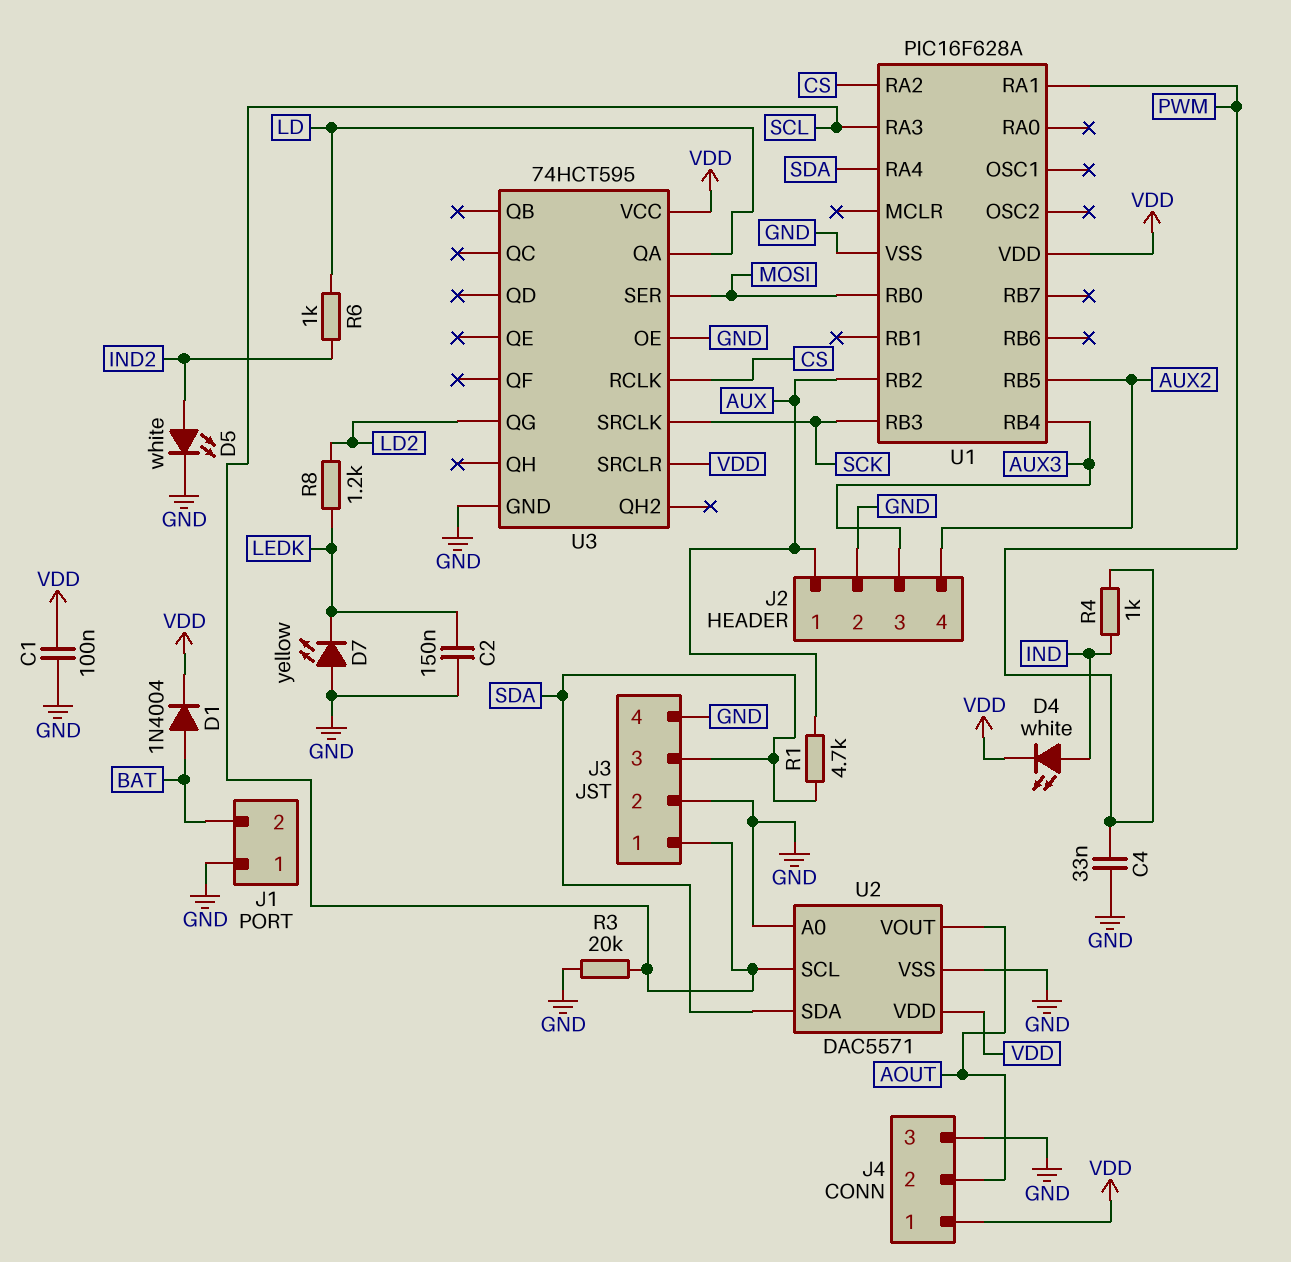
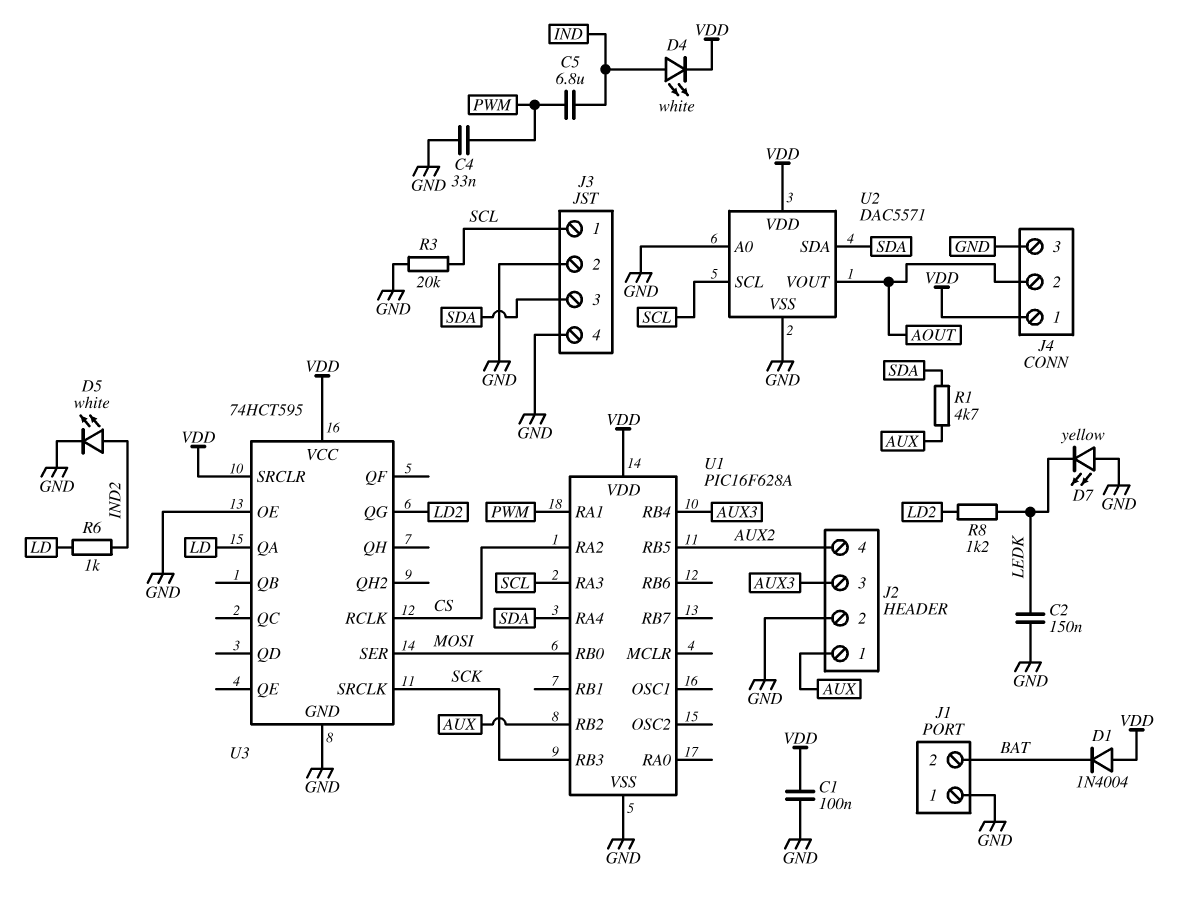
C5: none -> 6.8uF (IND, PWM)
D1: diode 1N4004 (A BAT, K VDD) -> diode 1N4004 (A VDD, K BAT)
R4: 1k (IND, PWM) -> none

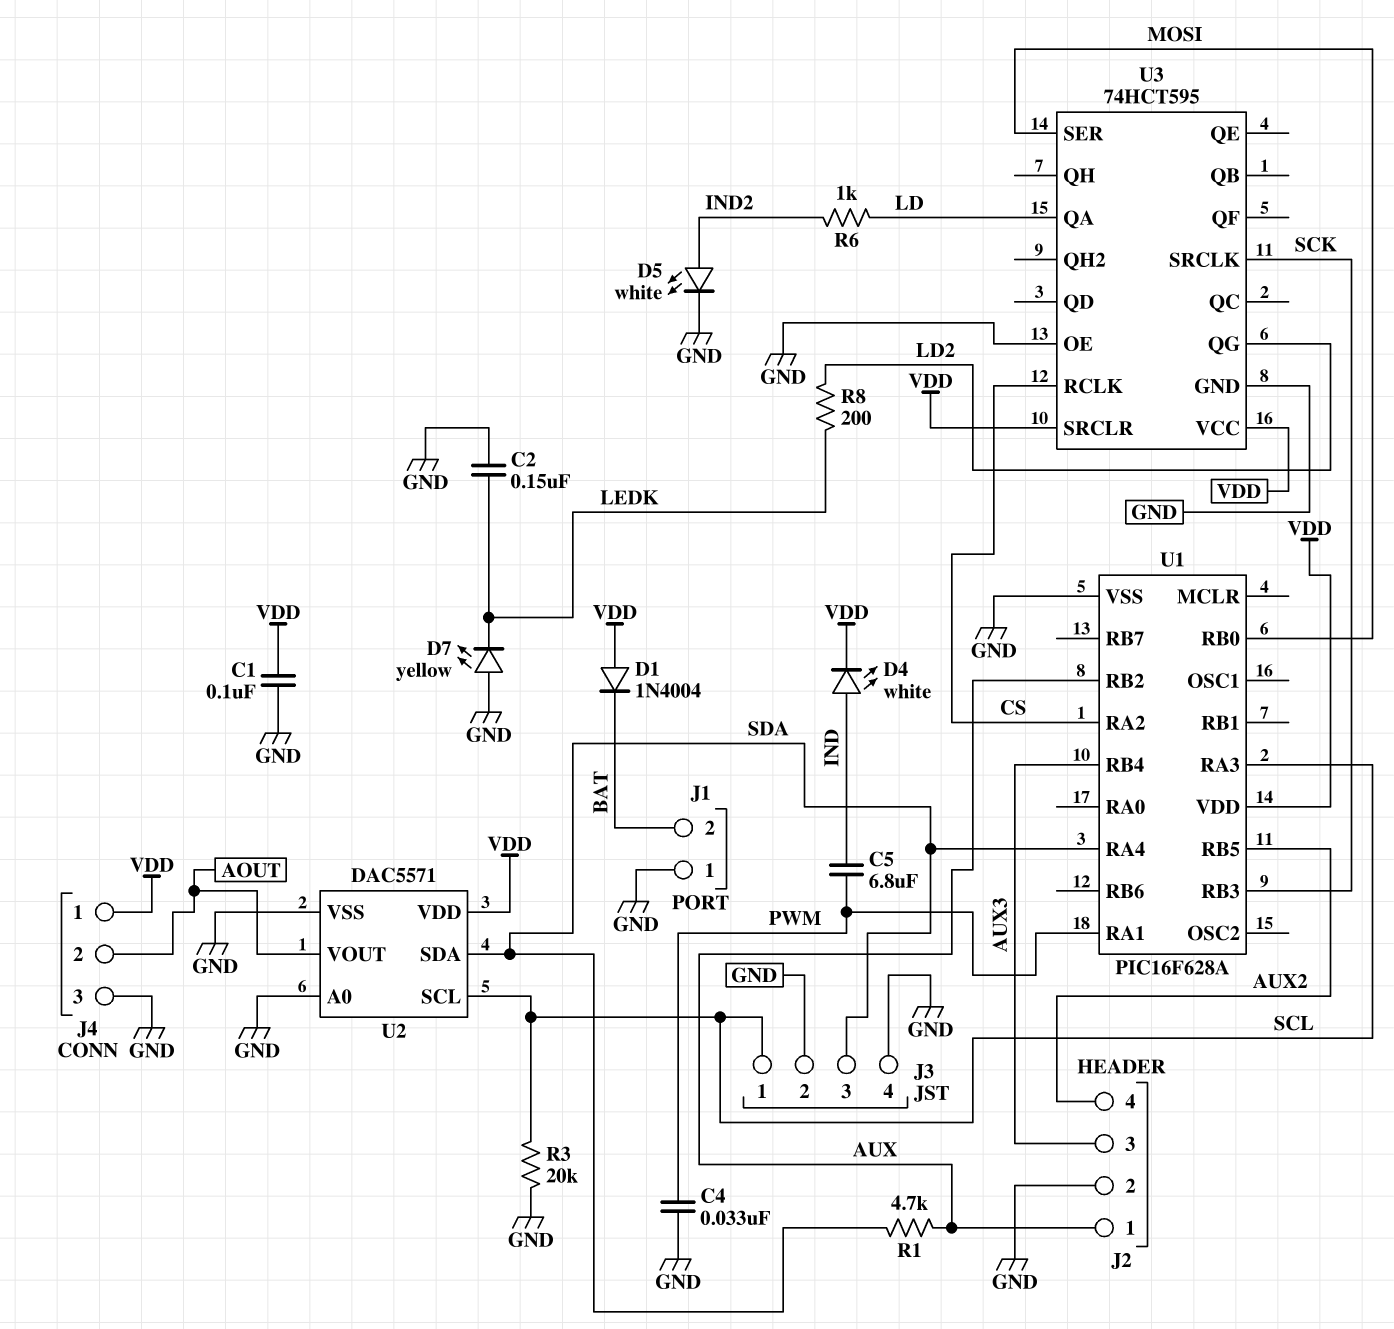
R8: 1.2k (LD2, LEDK) -> 200 (LD2, LEDK)

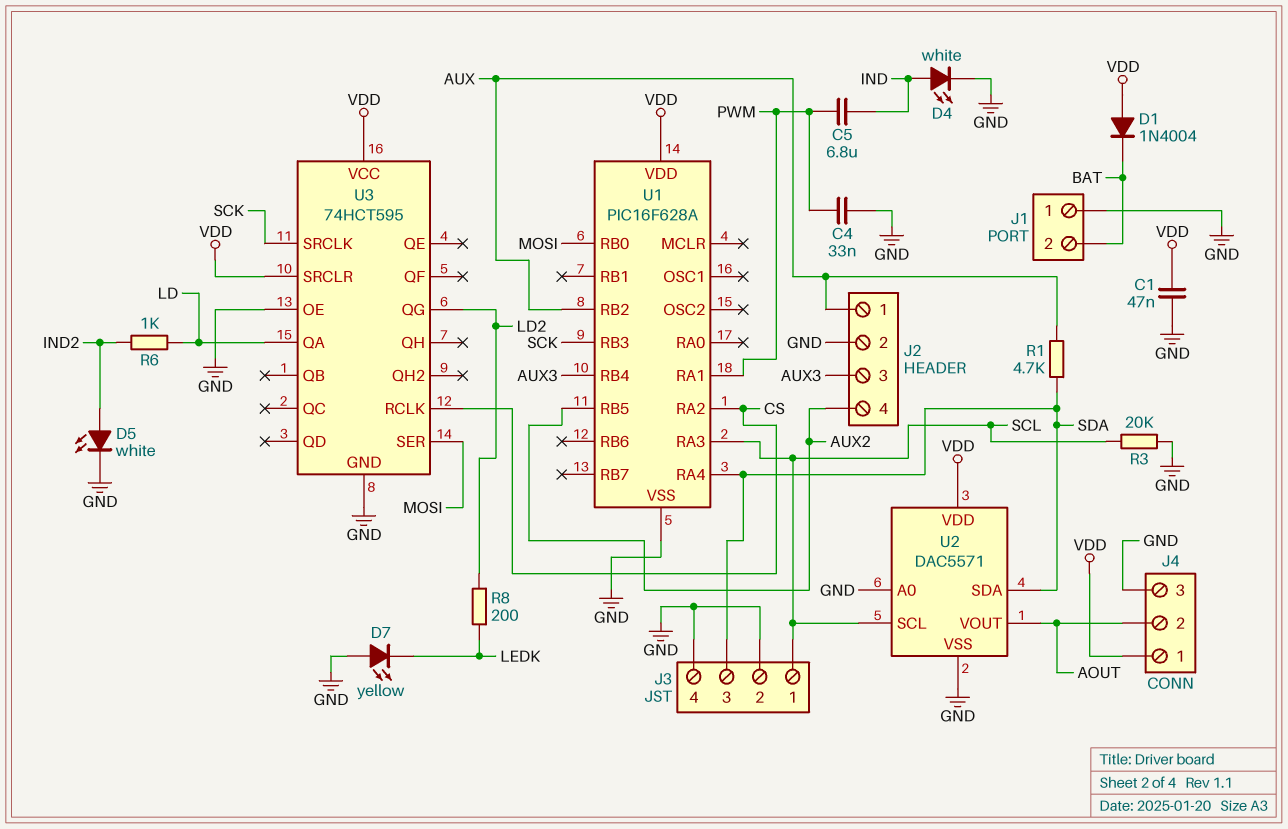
C1: 100nF (GND, VDD) -> 47nF (GND, VDD)
C2: 150nF (GND, LEDK) -> none
D4: LED white (A IND, K VDD) -> LED white (A IND, K GND)

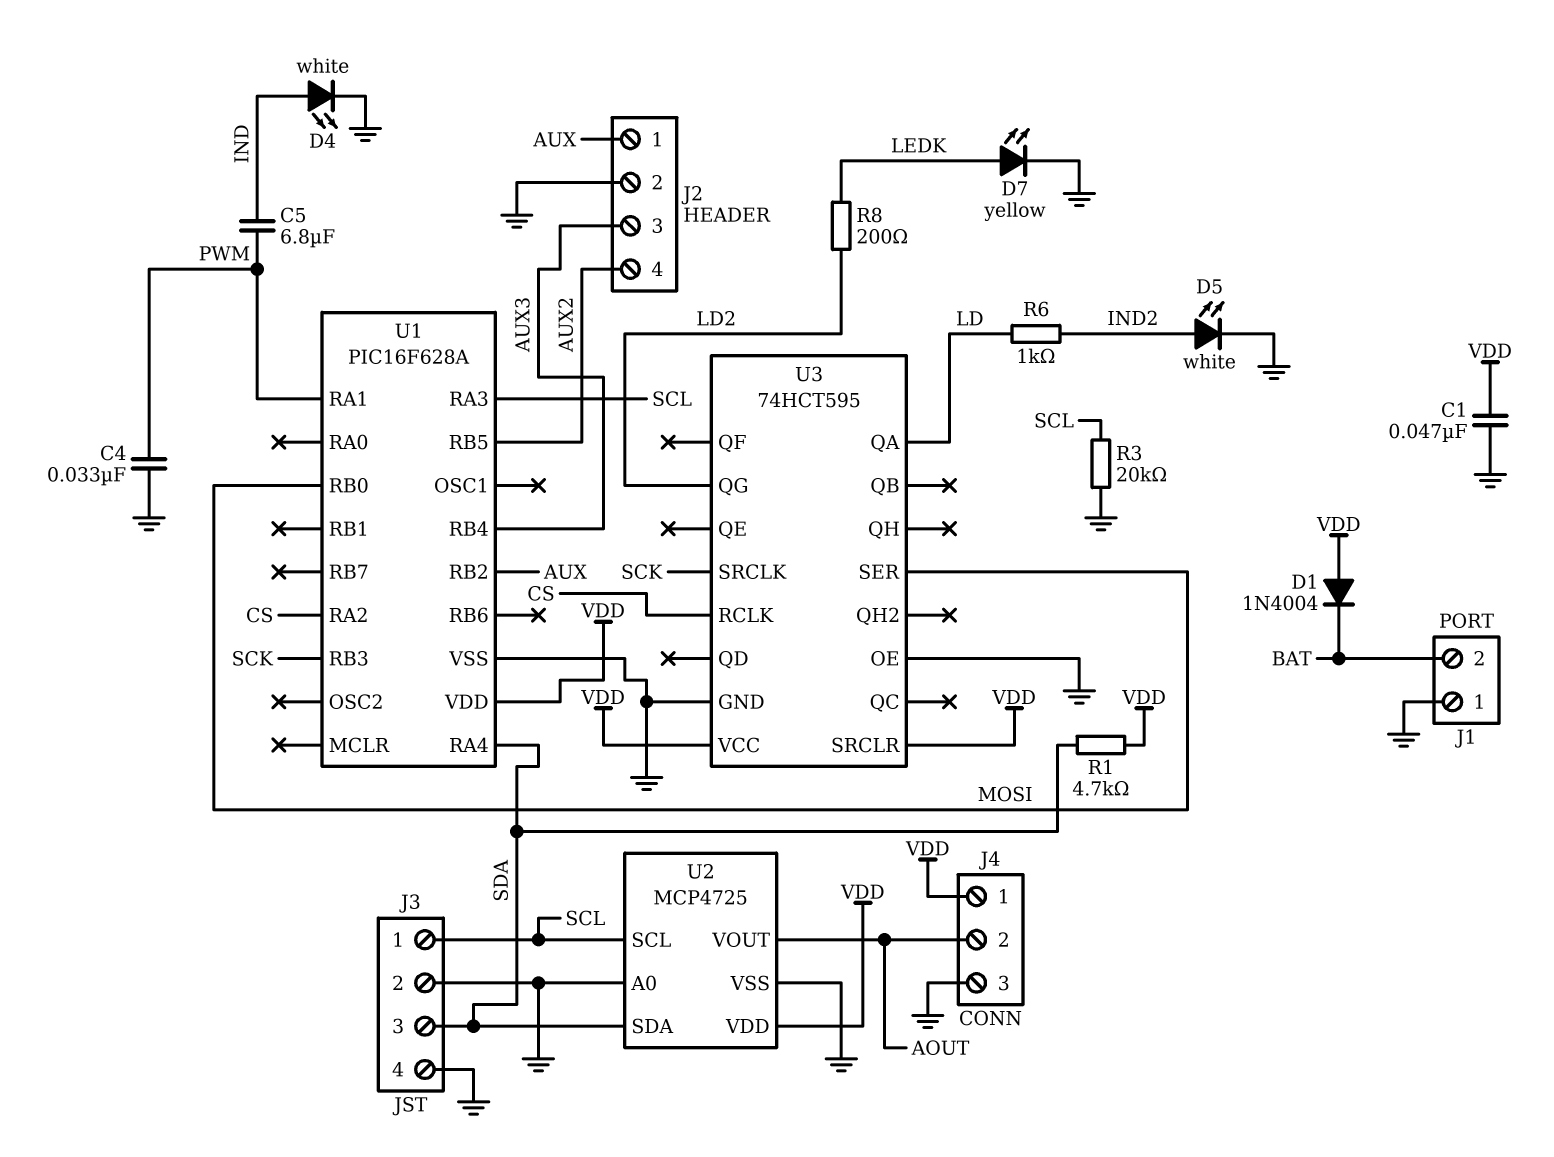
D7: LED yellow (A GND, K LEDK) -> LED yellow (A LEDK, K GND)
R1: 4.7k (AUX, SDA) -> 4.7k (SDA, VDD)
U2: DAC5571 -> MCP4725

